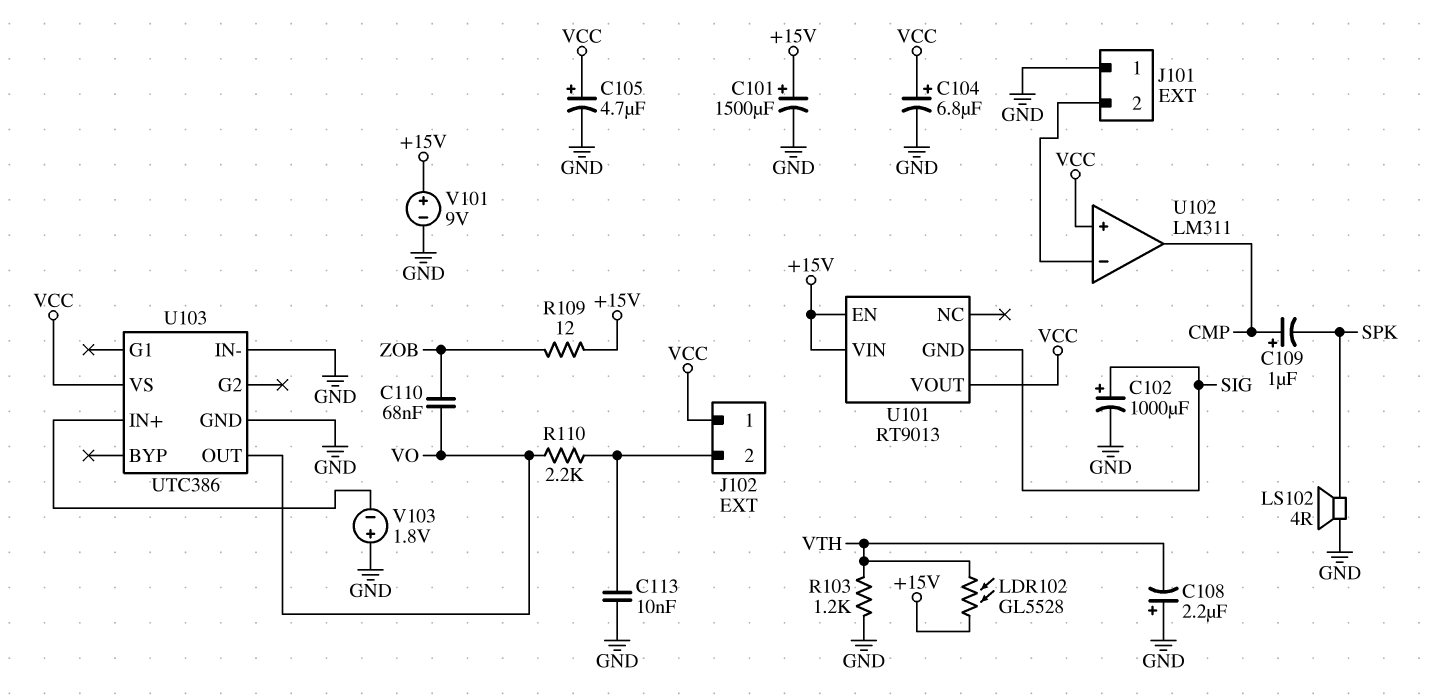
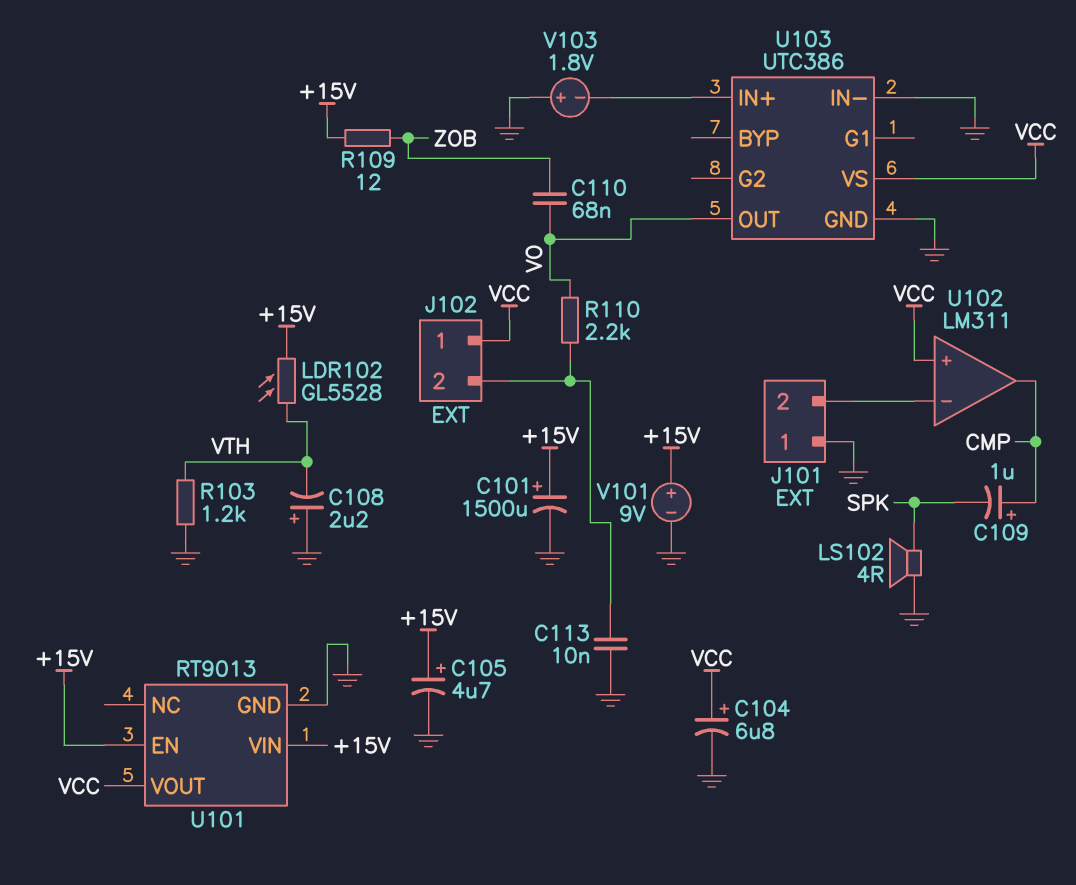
C102: 1000uF (plus SIG, minus GND) -> none
C105: 4.7uF (plus VCC, minus GND) -> 4.7uF (plus +15V, minus GND)
U101 pin GND: SIG -> GND

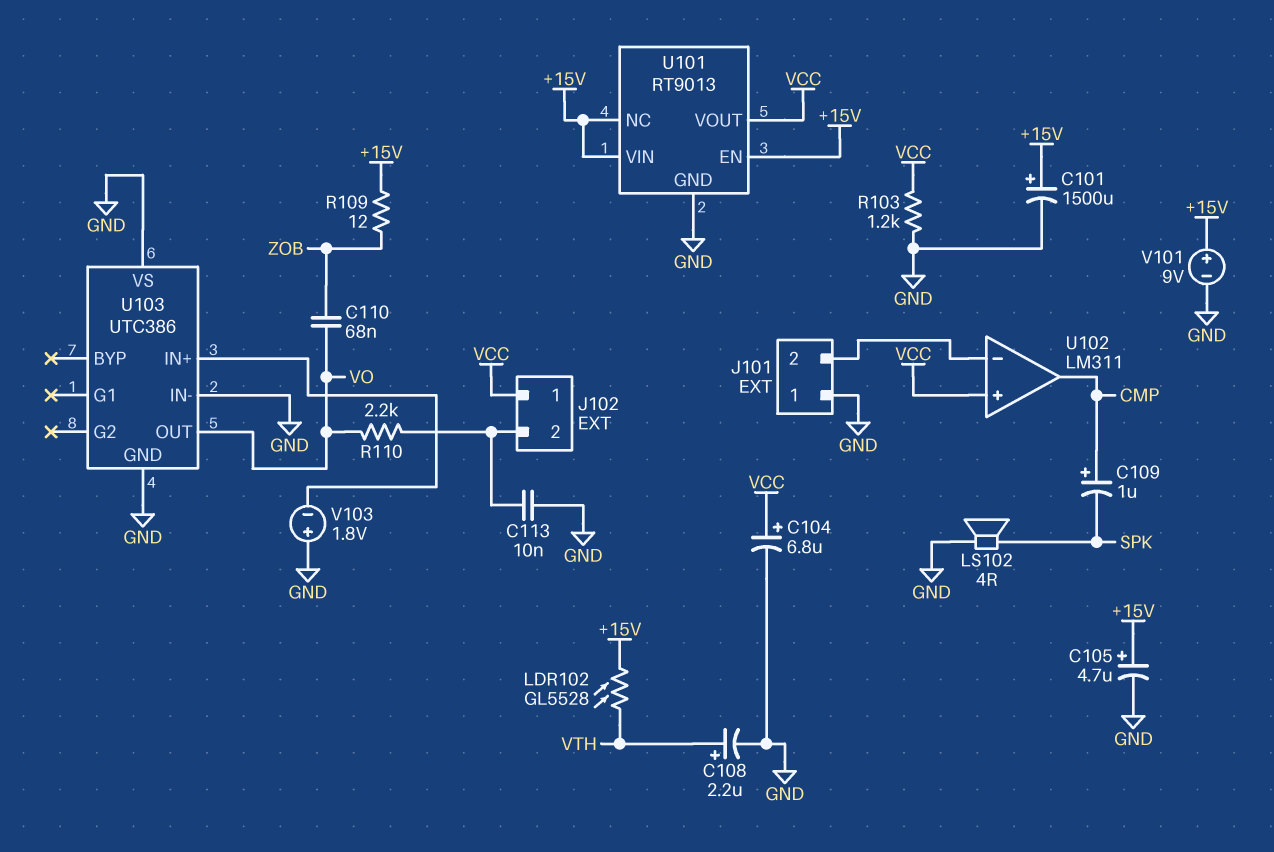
C108: 2.2uF (plus GND, minus VTH) -> 2.2uF (plus VTH, minus GND)
R103: 1.2k (GND, VTH) -> 1.2k (GND, VCC)
U101 pin NC: none -> +15V
U103 pin VS: VCC -> GND

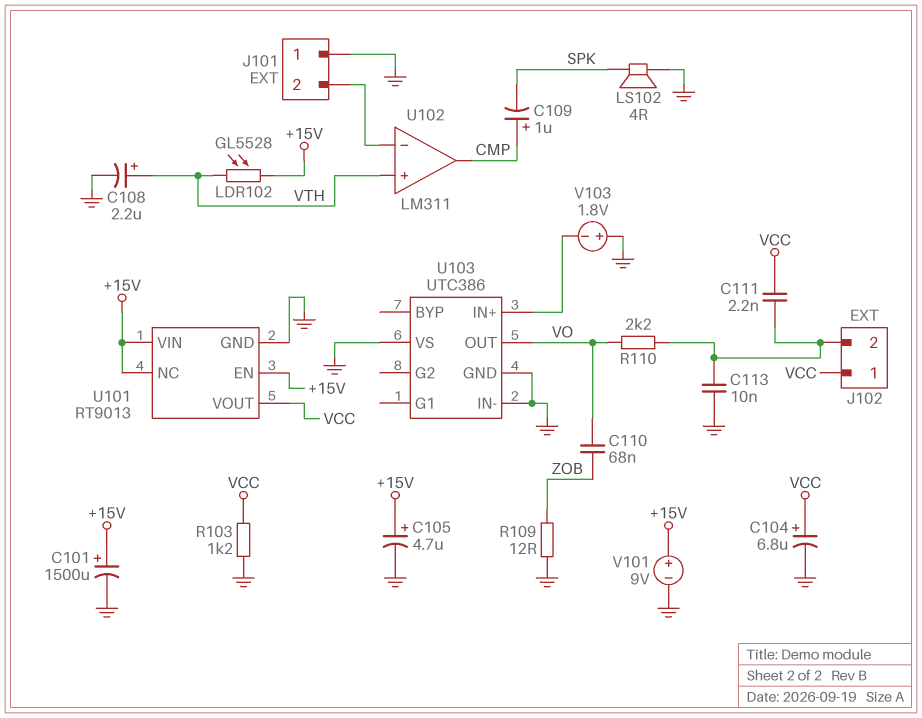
C111: none -> 2.2nF (J102/2, VCC)
R109: 12 (+15V, ZOB) -> 12 (GND, ZOB)
U102 pin in+: VCC -> VTH

